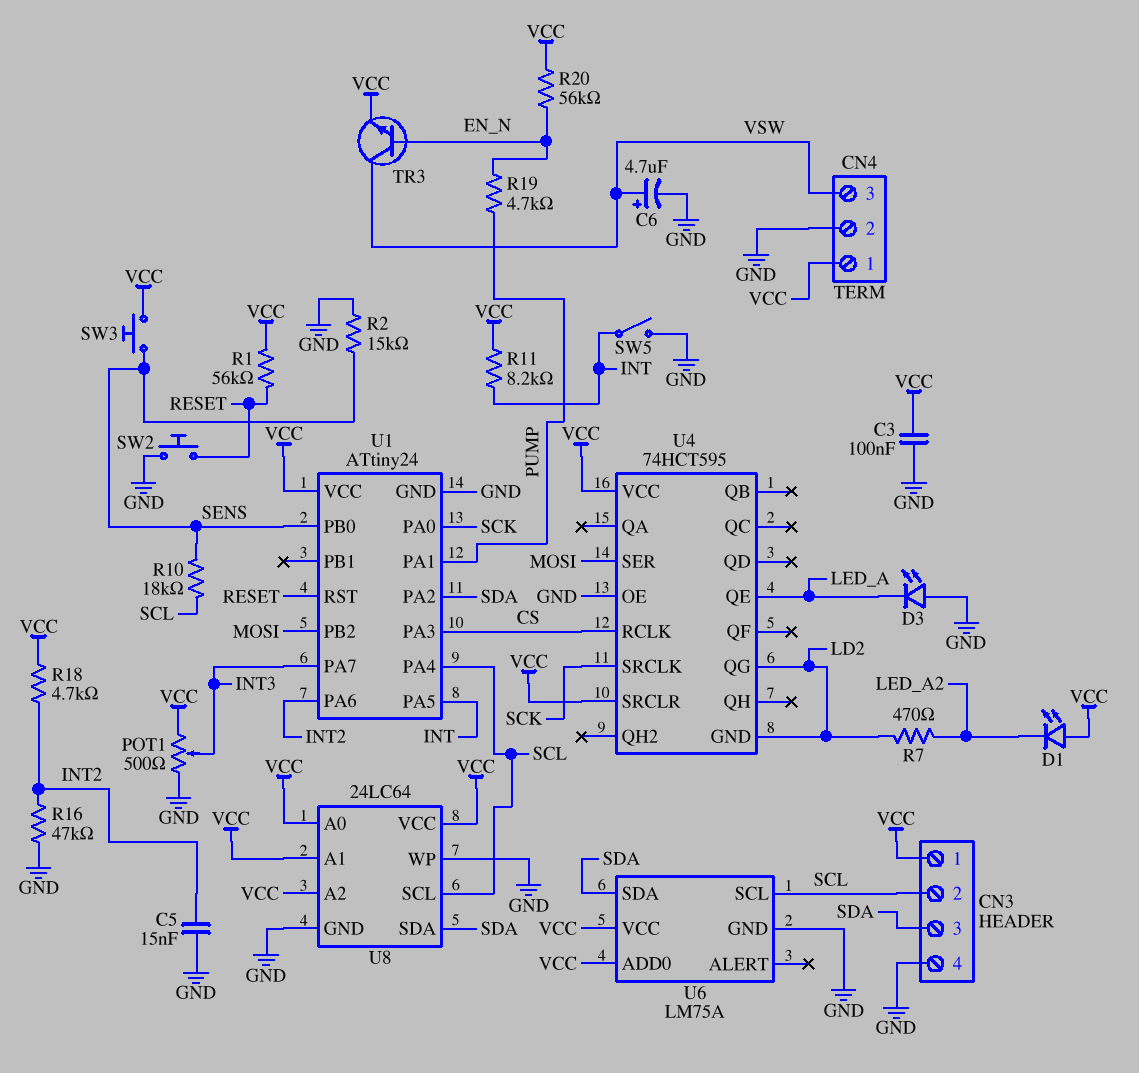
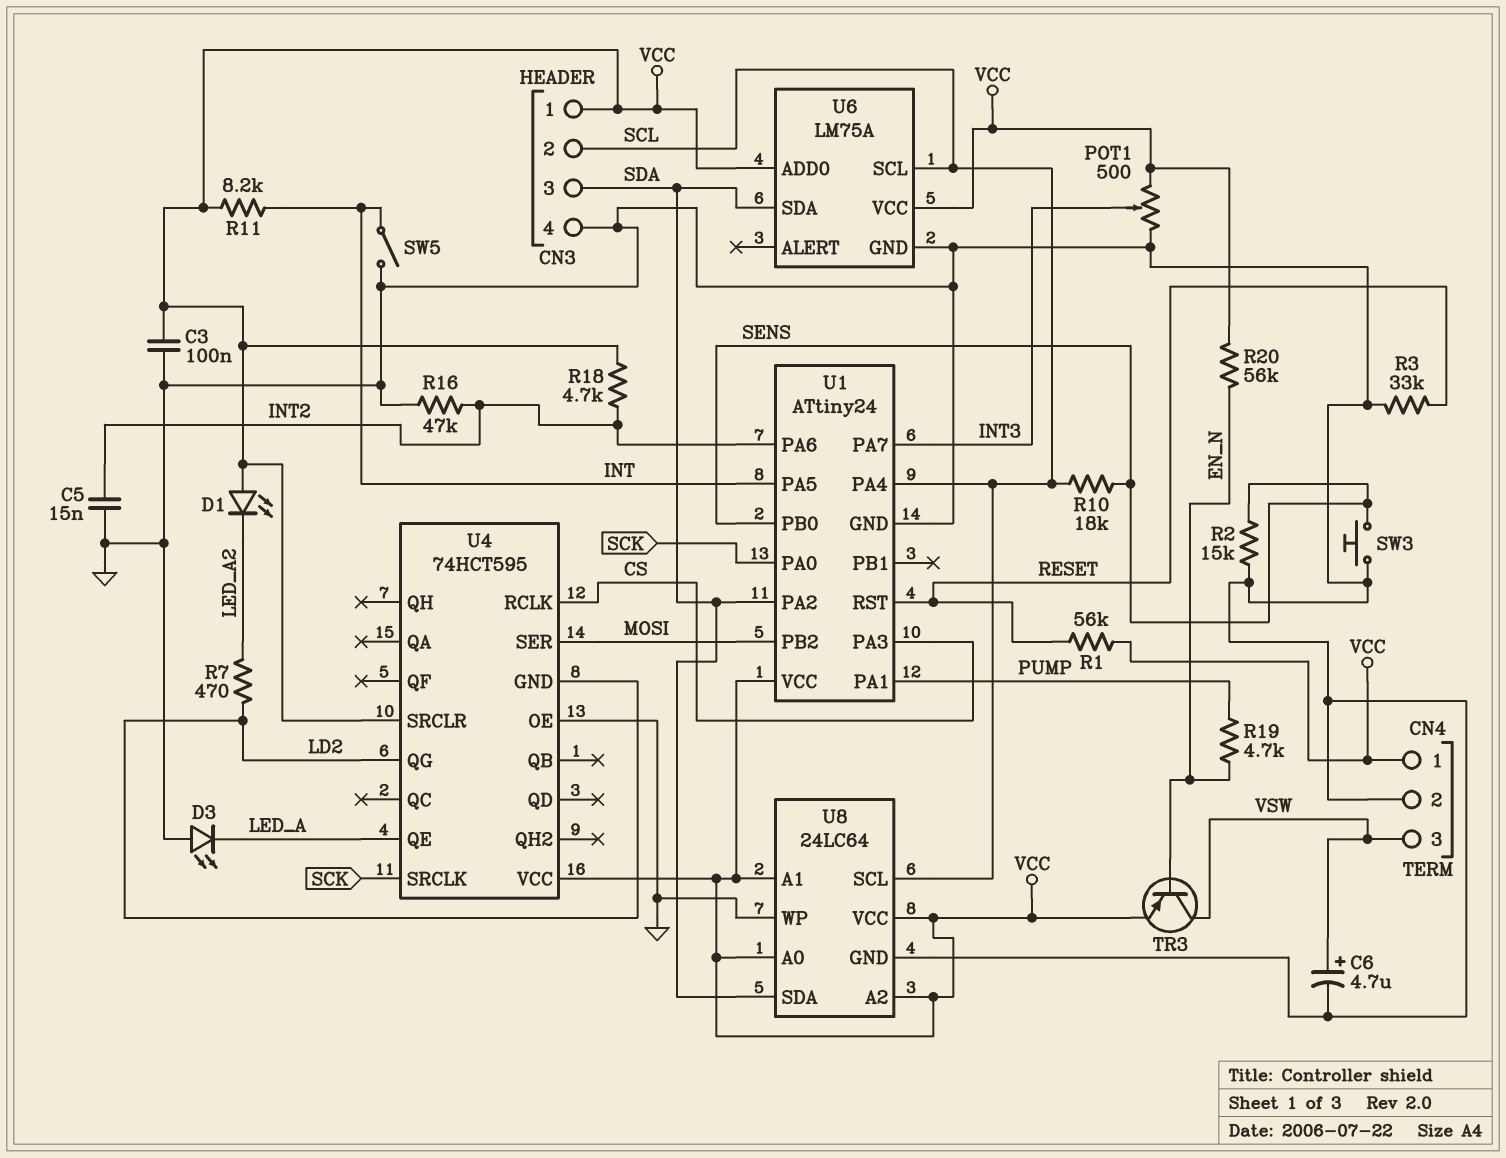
R3: none -> 33k (GND, RESET)
SW2: button (GND, RESET) -> none
SW3: button (SENS, VCC) -> button (GND, SENS)
TR3: NPN (B EN_N, C VSW, E VCC) -> PNP (B EN_N, C VSW, E VCC)

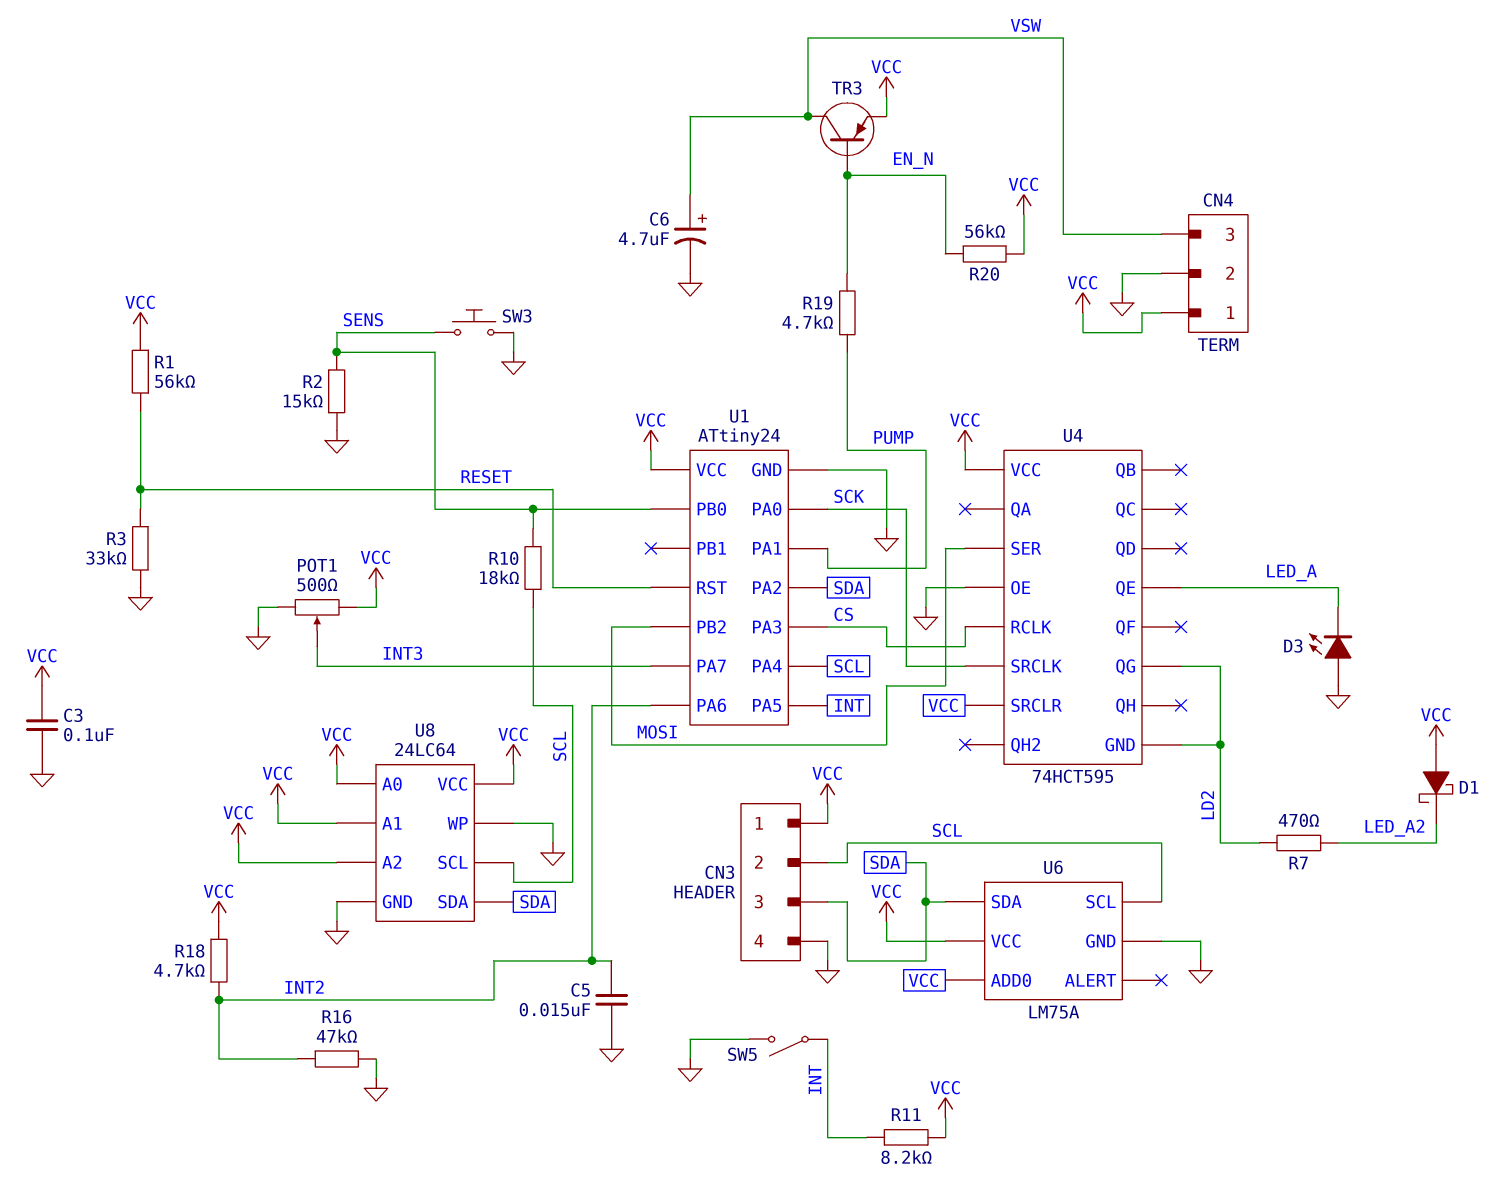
D1: LED (A VCC, K LED_A2) -> schottky (A VCC, K LED_A2)

